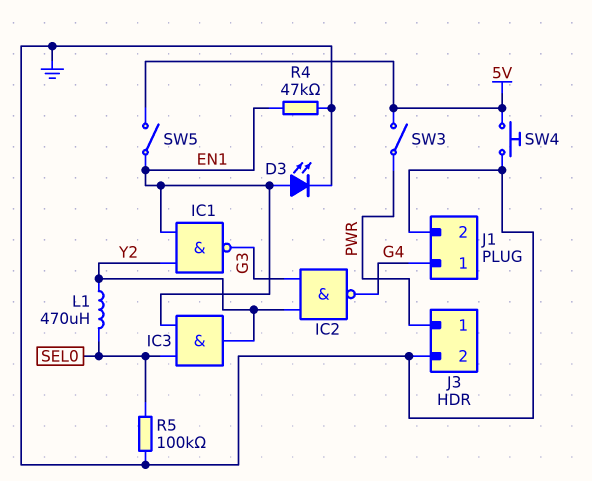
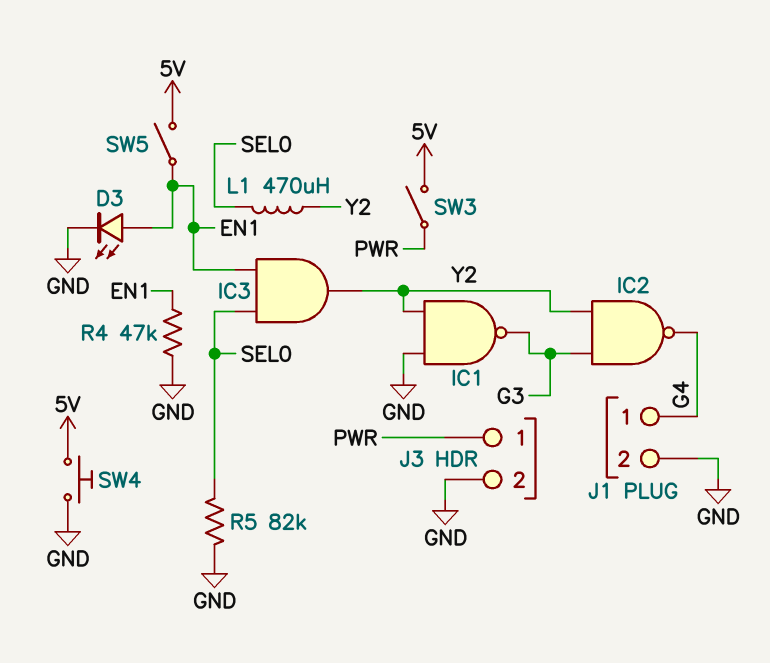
IC1: NAND (in EN1, in Y2, out G3) -> NAND (in GND, in Y2, out G3)
R5: 100k (GND, SEL0) -> 82k (GND, SEL0)

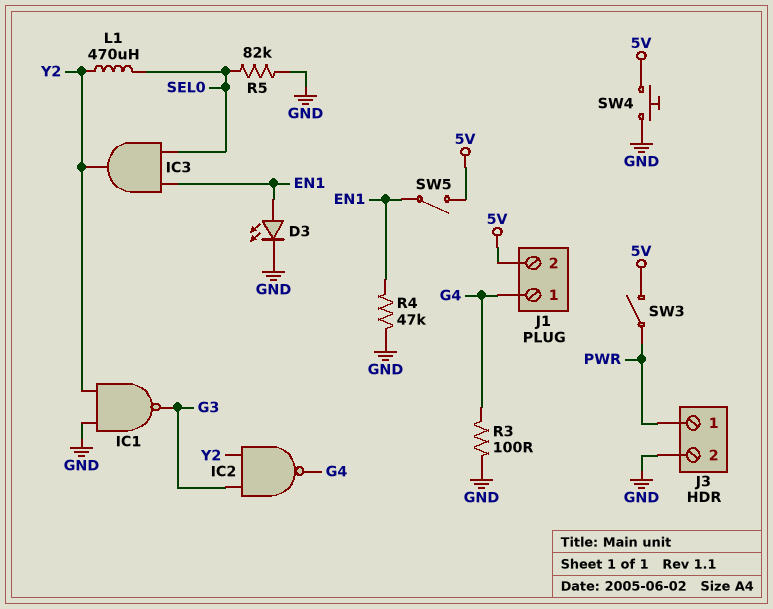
J1 pin 2: GND -> 5V
R3: none -> 100 (G4, GND)

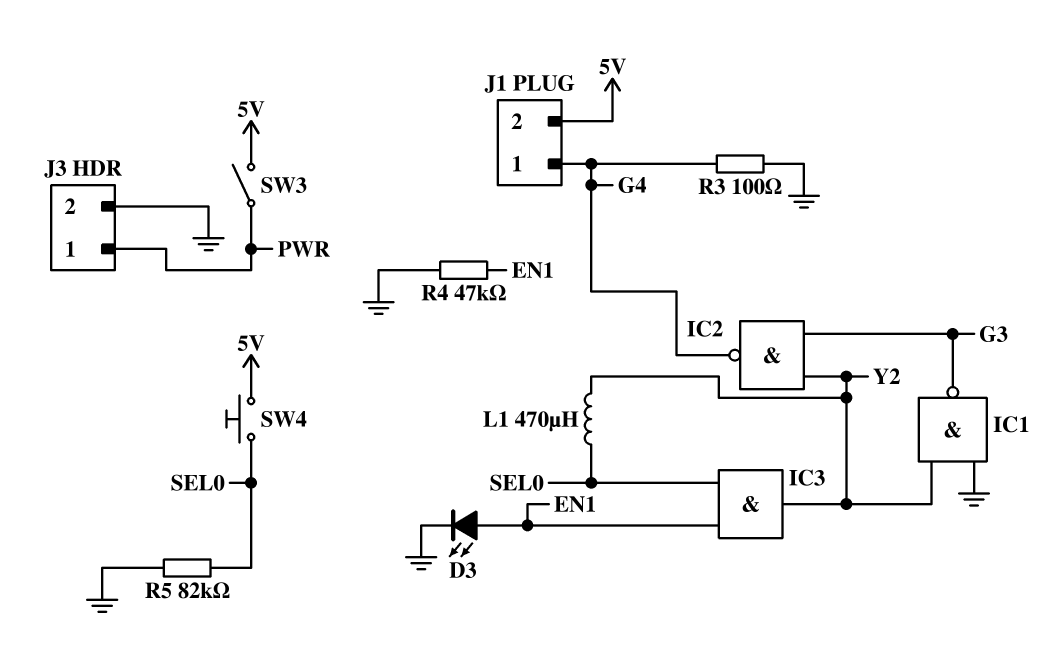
SW4: button (5V, GND) -> button (5V, SEL0)
SW5: switch (5V, EN1) -> none

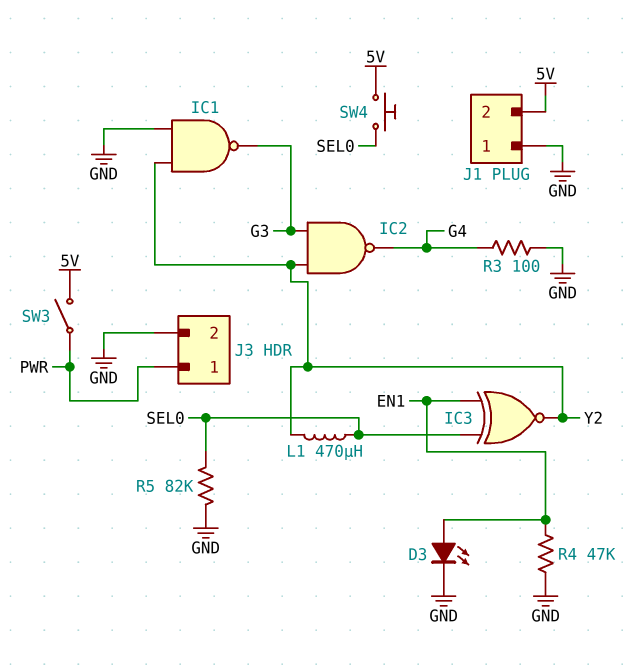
IC3: AND (in EN1, in SEL0, out Y2) -> XNOR (in EN1, in SEL0, out Y2)
J1 pin 1: G4 -> GND

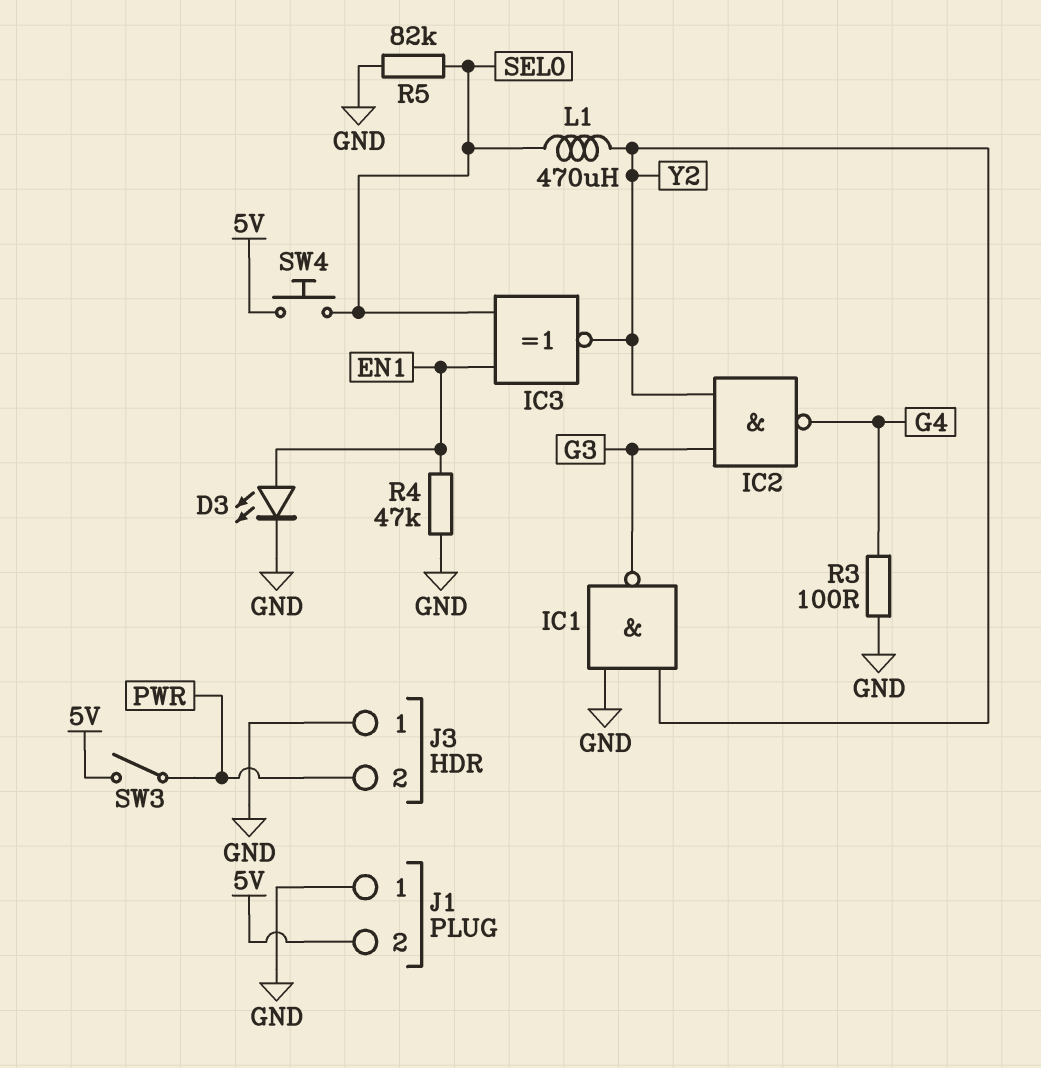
J3 pin 1: PWR -> GND
J3 pin 2: GND -> PWR

